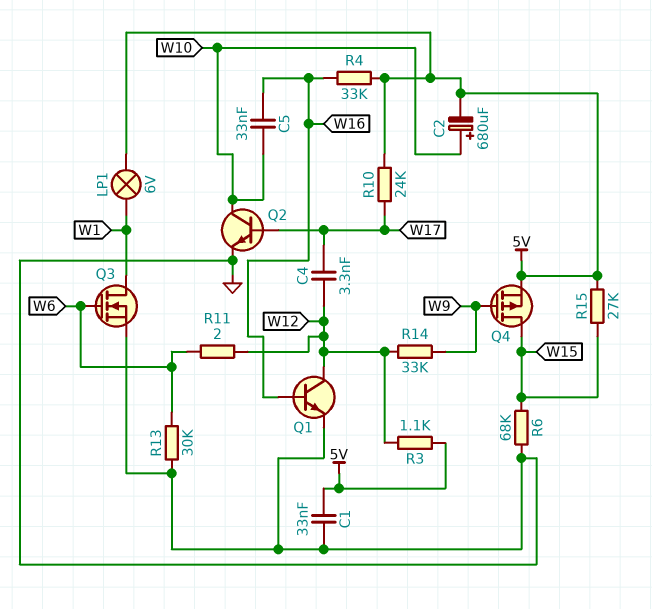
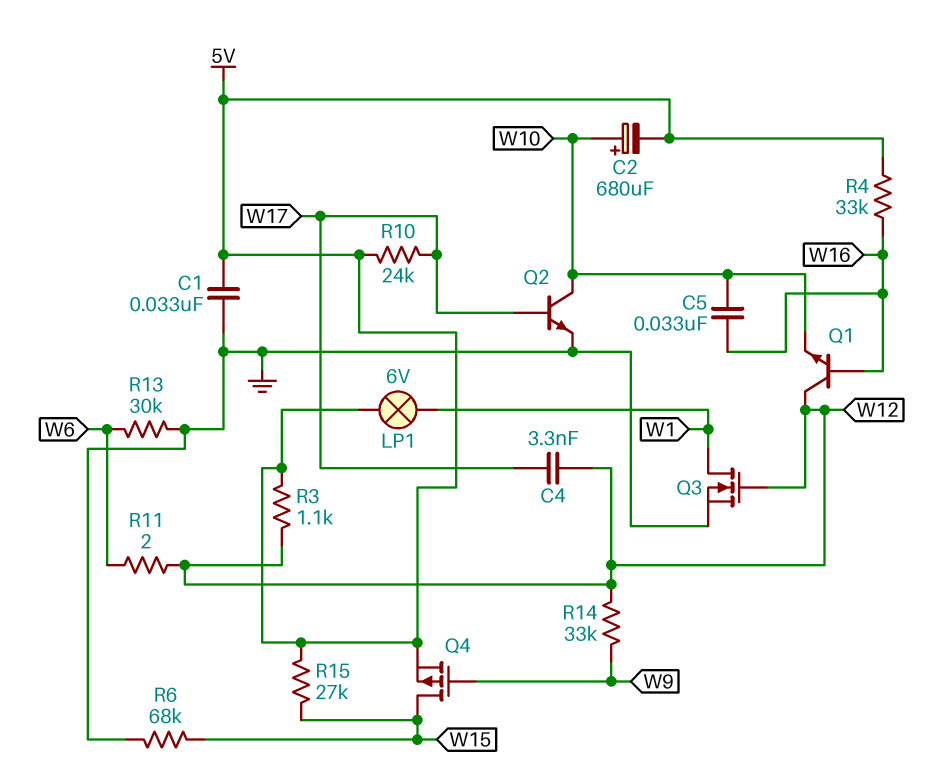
Q1: NPN (B W16, C W12, E GND) -> NPN (B W16, C W12, E W10)
Q3: NMOS (G W6, D W1, S GND) -> NMOS (G W12, D W1, S GND)

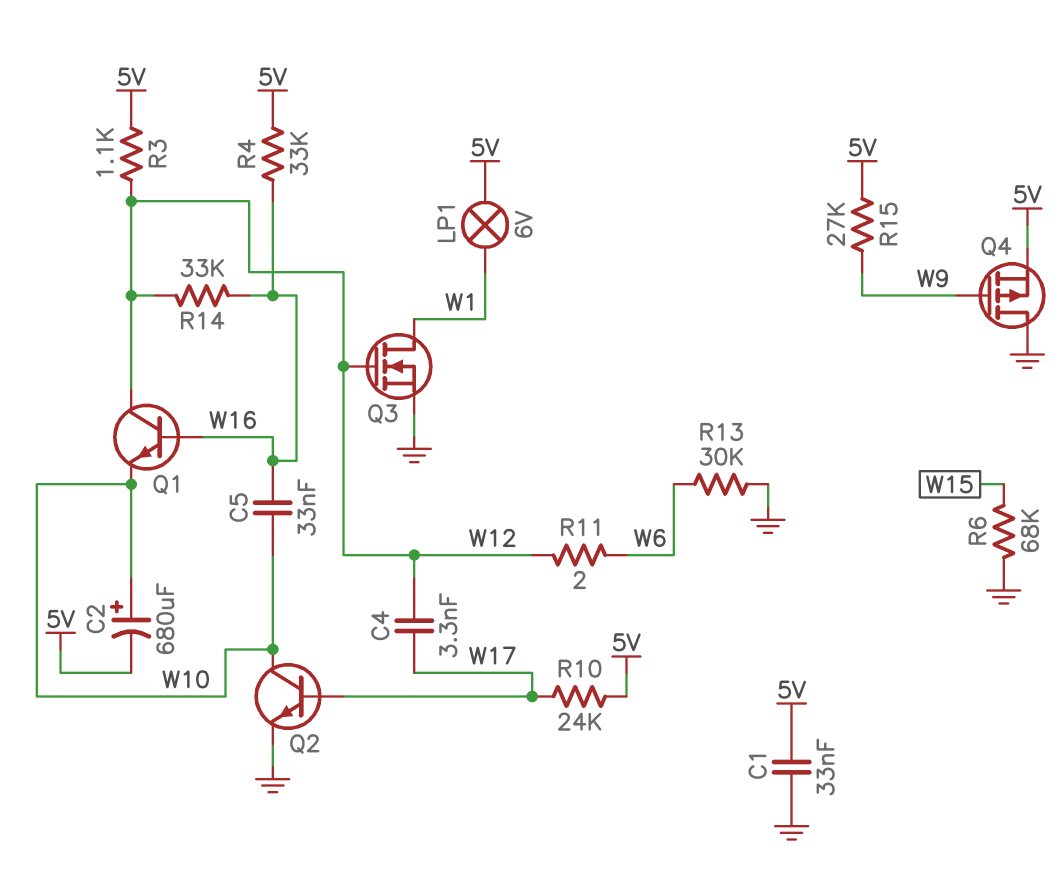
Q4: PMOS (G W9, D W15, S 5V) -> PMOS (G W9, D GND, S 5V)
R14: 33k (W9, W12) -> 33k (W12, W16)
R15: 27k (5V, W15) -> 27k (5V, W9)

